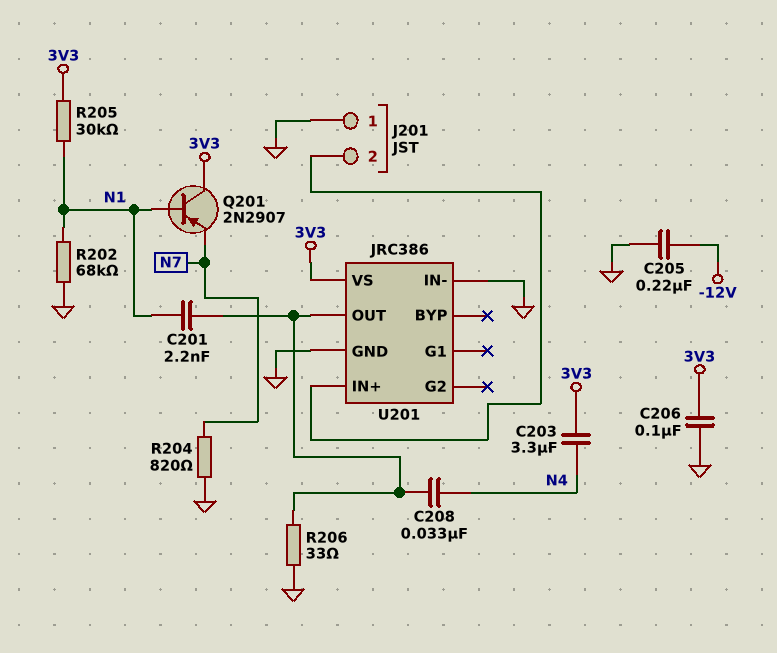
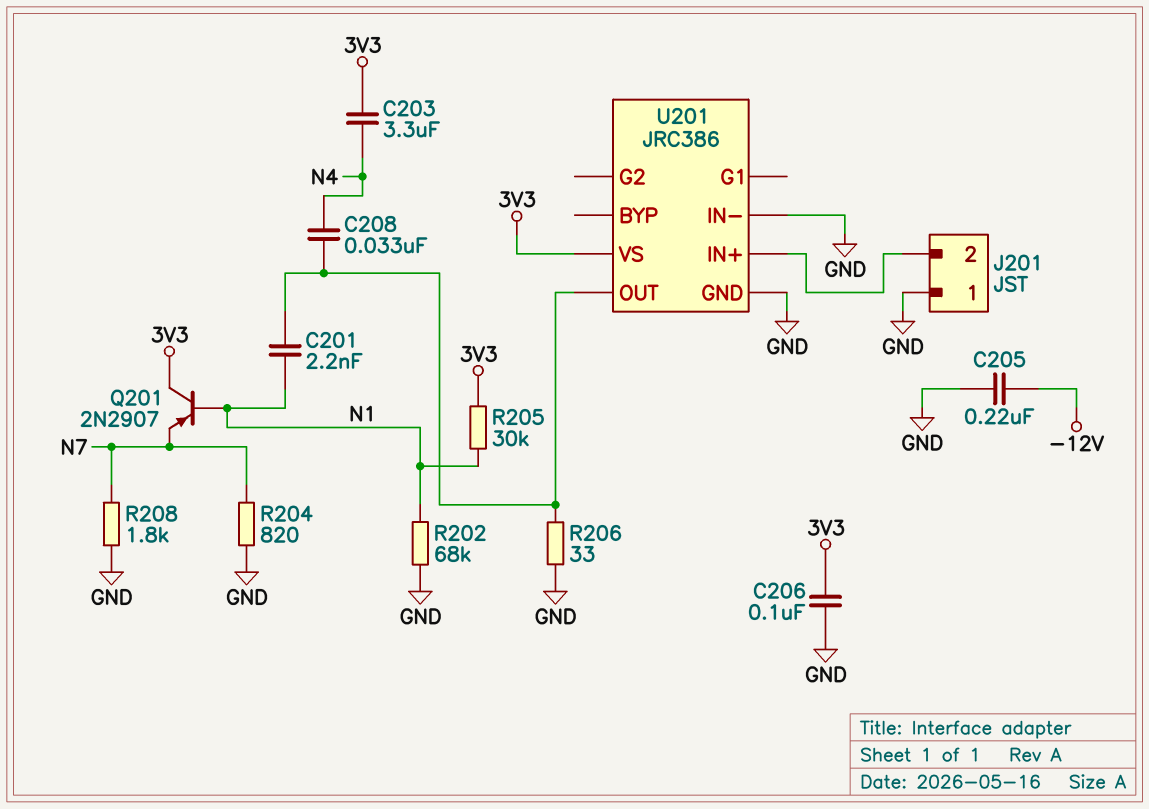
R208: none -> 1.8k (GND, N7)

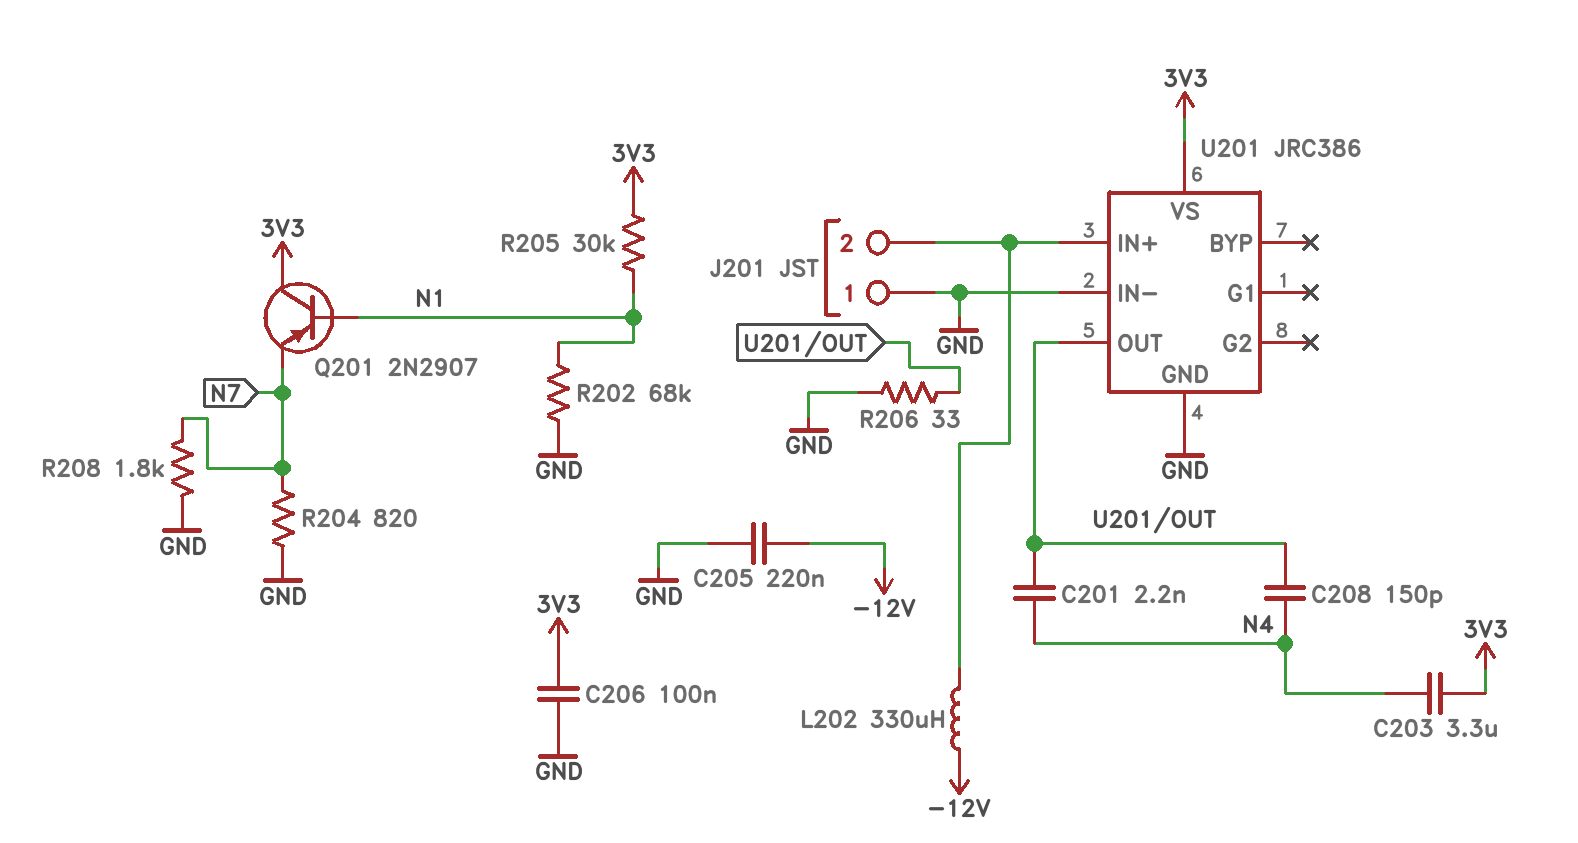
C201: 2.2nF (N1, U201/OUT) -> 2.2nF (N4, U201/OUT)
C208: 33nF (N4, U201/OUT) -> 150pF (N4, U201/OUT)
L202: none -> 330uH (-12V, J201/2)

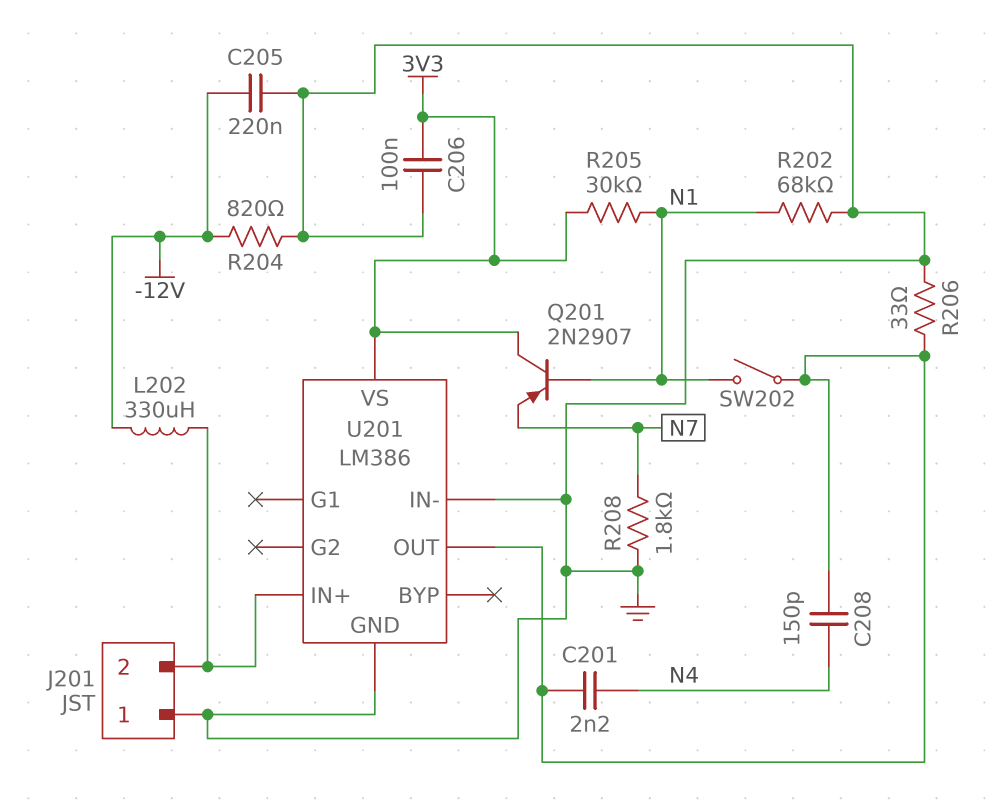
C203: 3.3uF (3V3, N4) -> none
R204: 820 (GND, N7) -> 820 (-12V, GND)
SW202: none -> switch (N1, U201/OUT)
U201: JRC386 -> LM386

